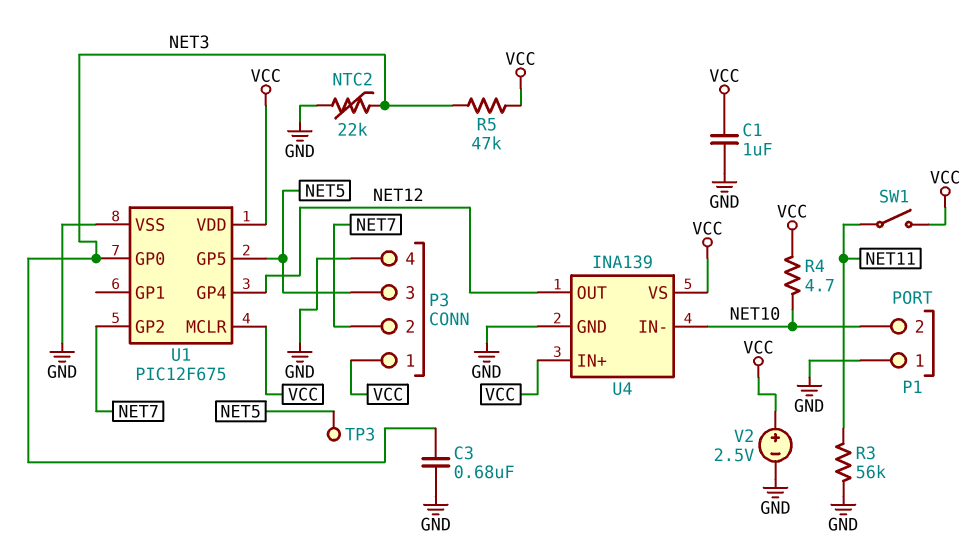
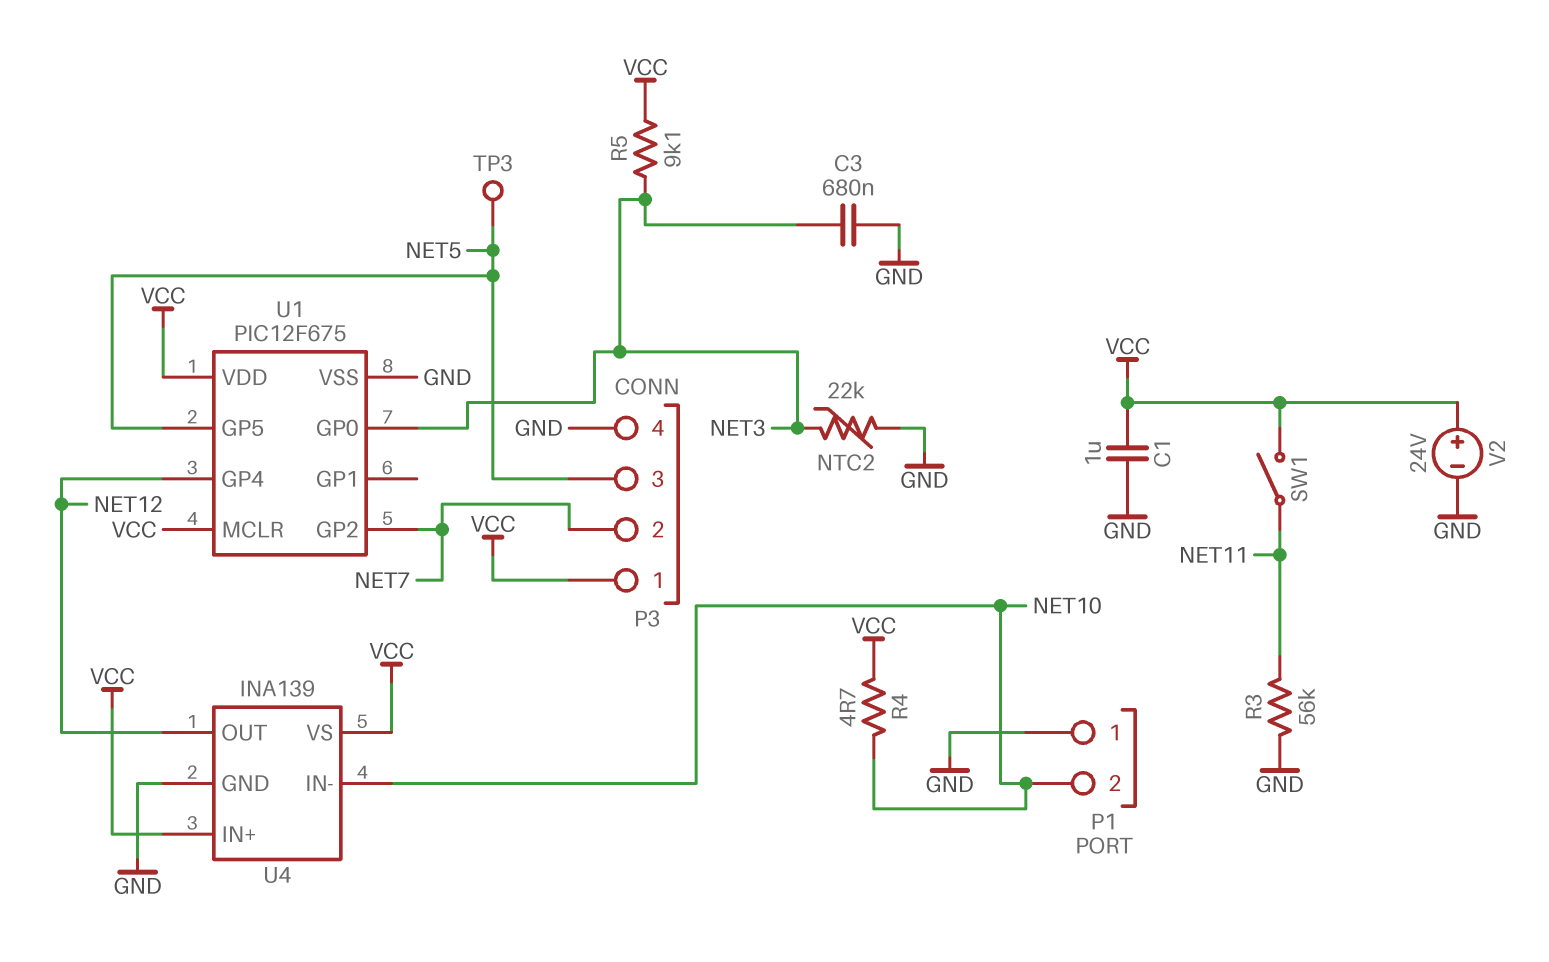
R5: 47k (NET3, VCC) -> 9.1k (NET3, VCC)
V2: 2.5V (plus VCC, minus GND) -> 24V (plus VCC, minus GND)

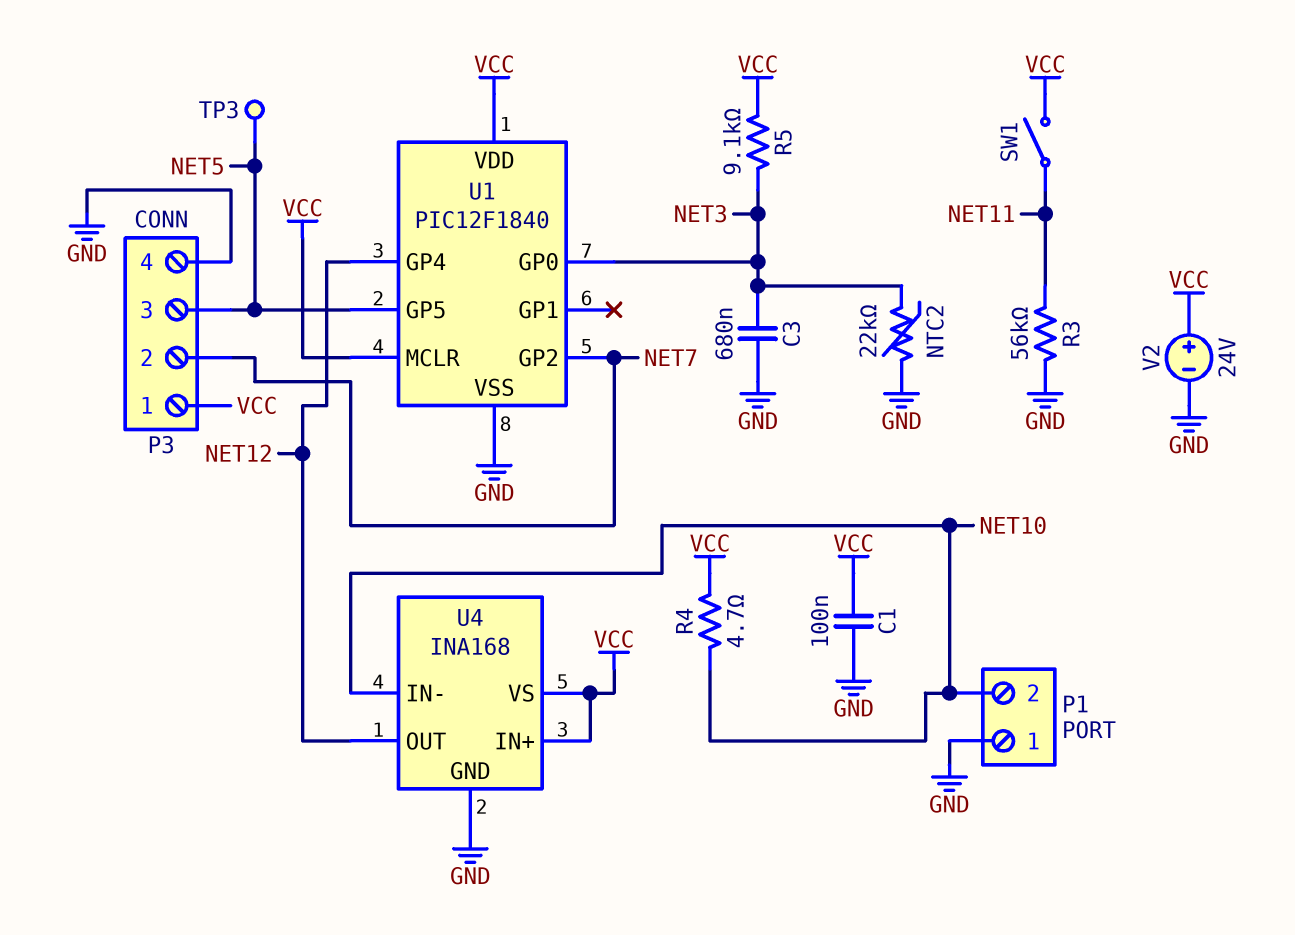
C1: 1uF (GND, VCC) -> 100nF (GND, VCC)
U1: PIC12F675 -> PIC12F1840
U4: INA139 -> INA168

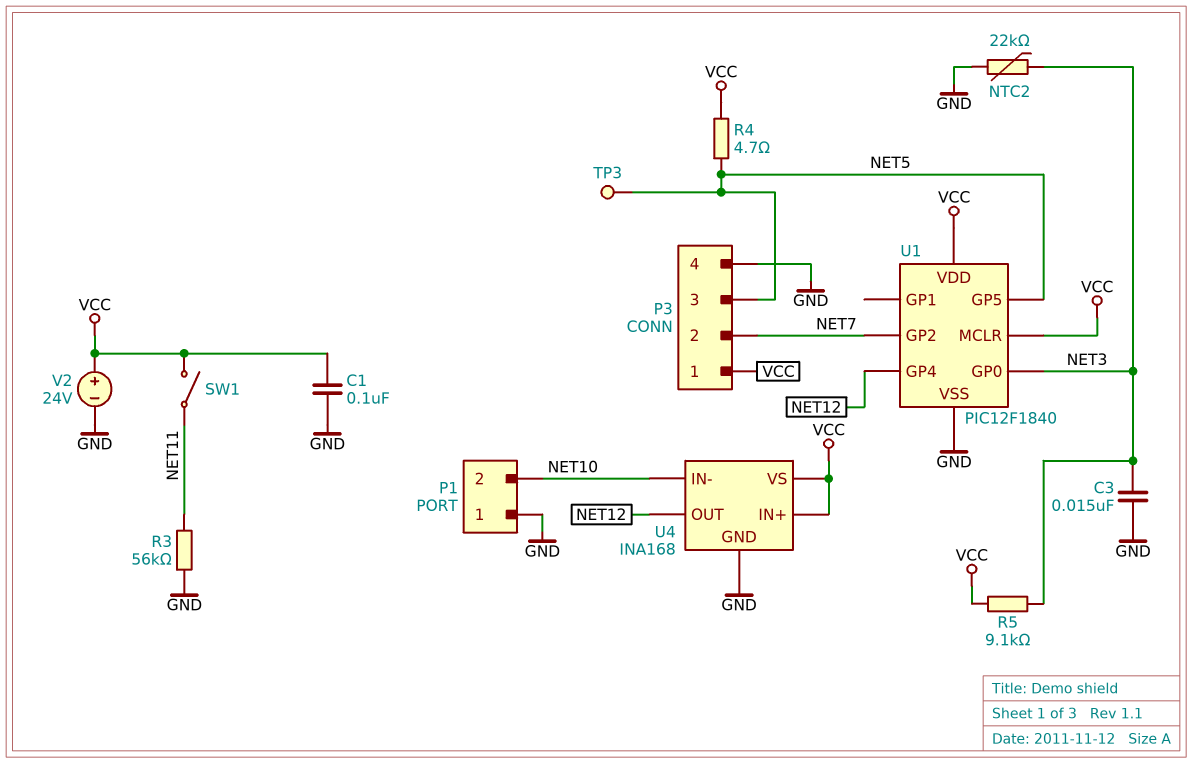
C3: 680nF (GND, NET3) -> 15nF (GND, NET3)
R4: 4.7 (NET10, VCC) -> 4.7 (NET5, VCC)

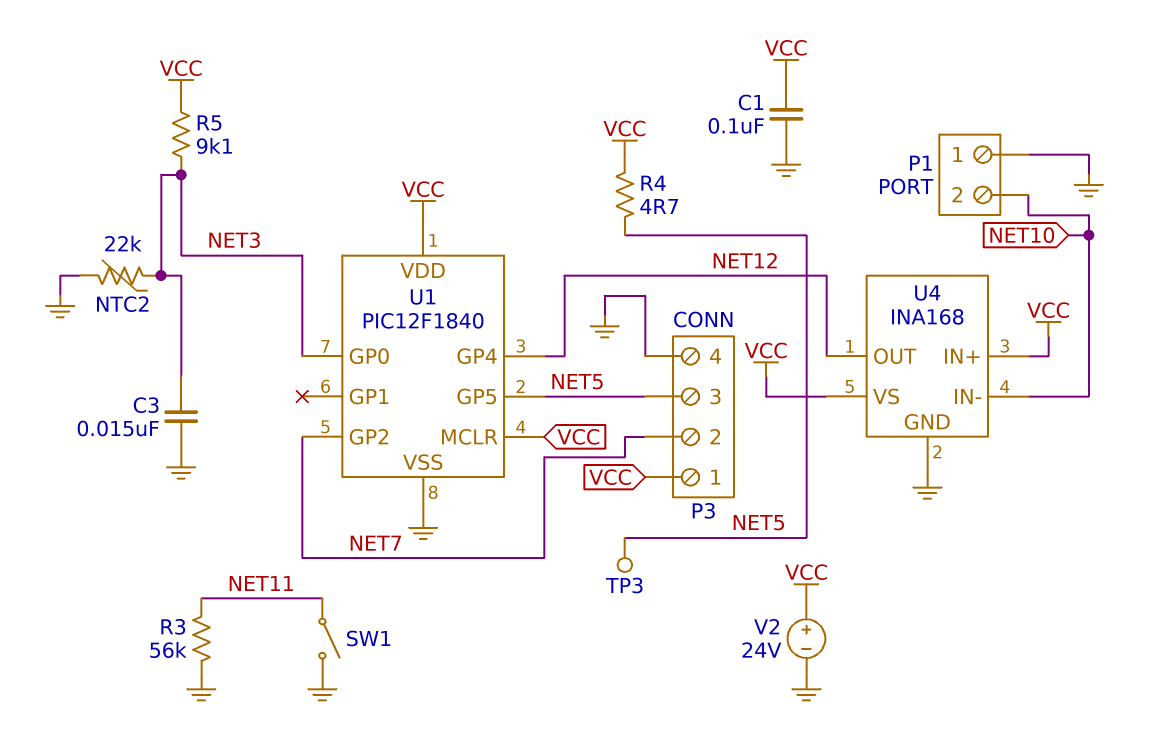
SW1: switch (NET11, VCC) -> switch (GND, NET11)

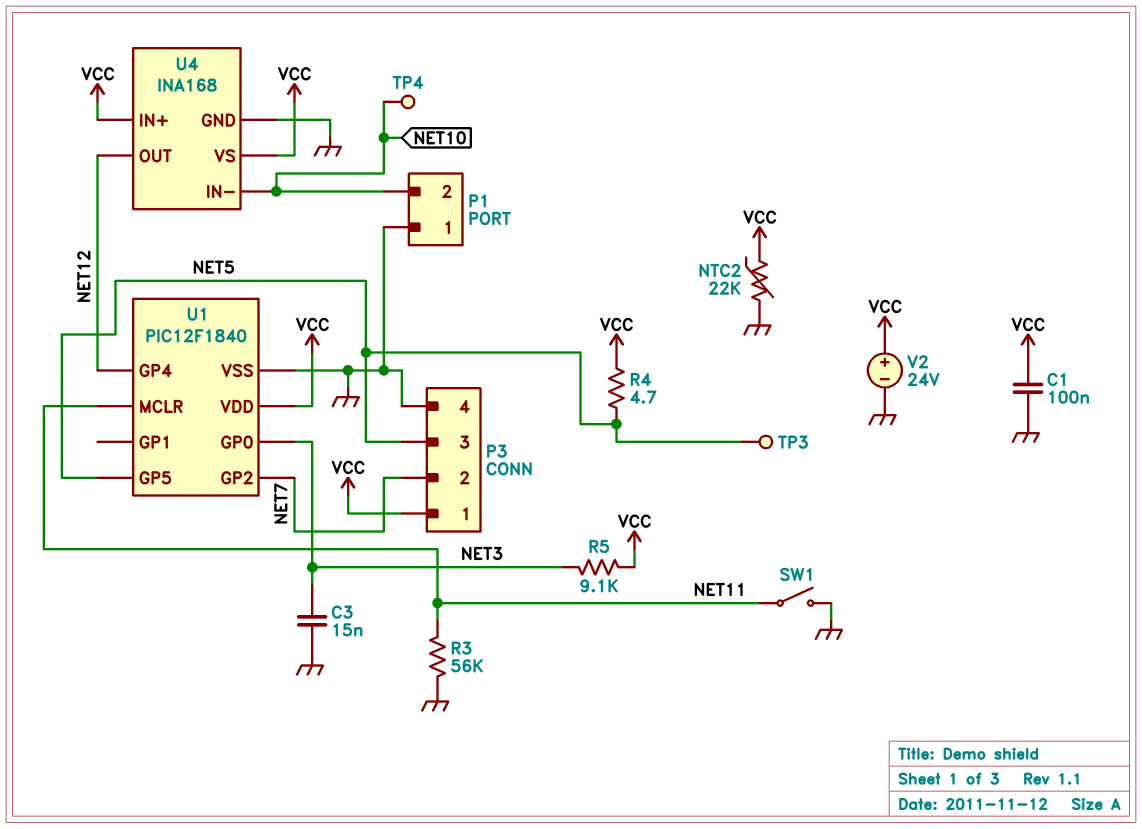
NTC2: 22k (GND, NET3) -> 22k (GND, VCC)
TP4: none -> test point (NET10)
U1 pin MCLR: VCC -> NET11

